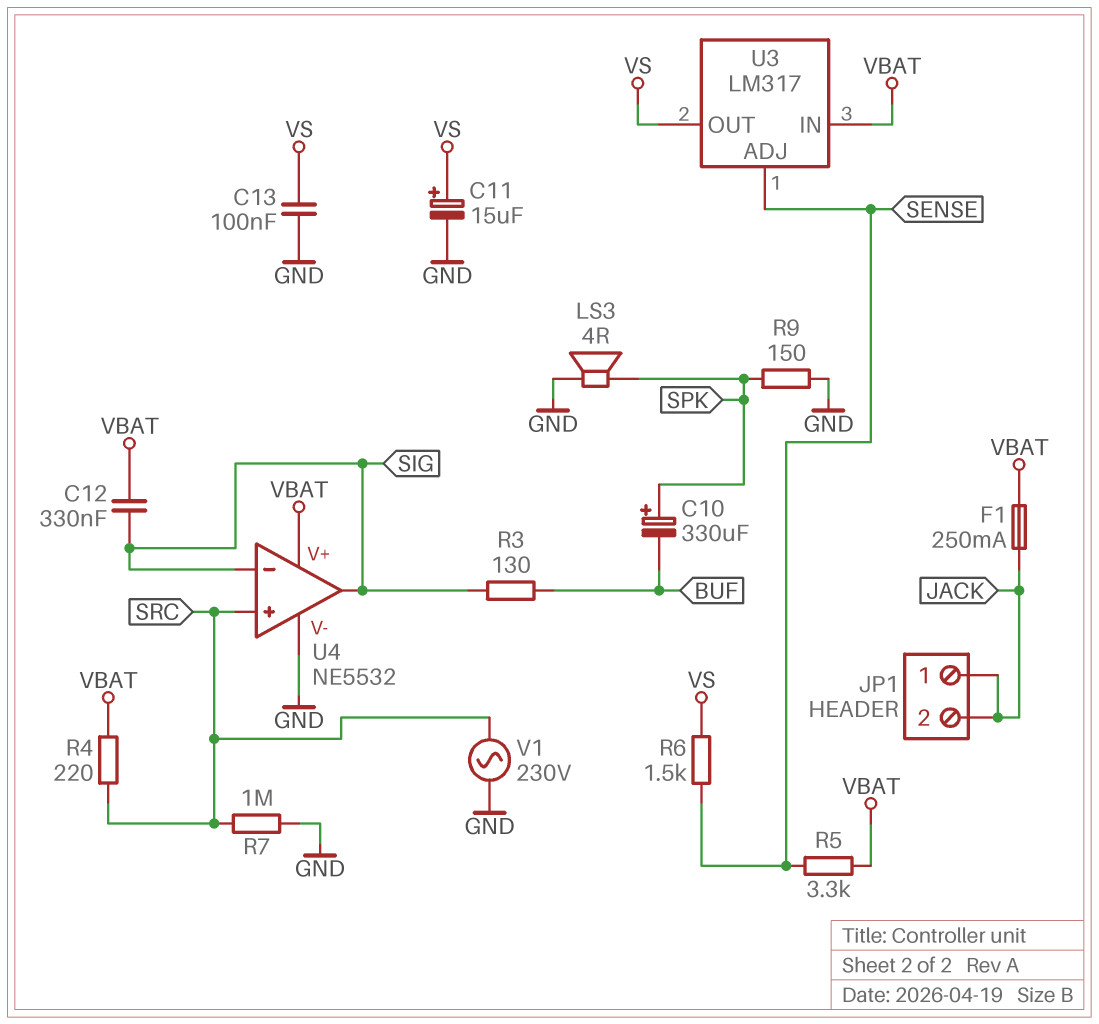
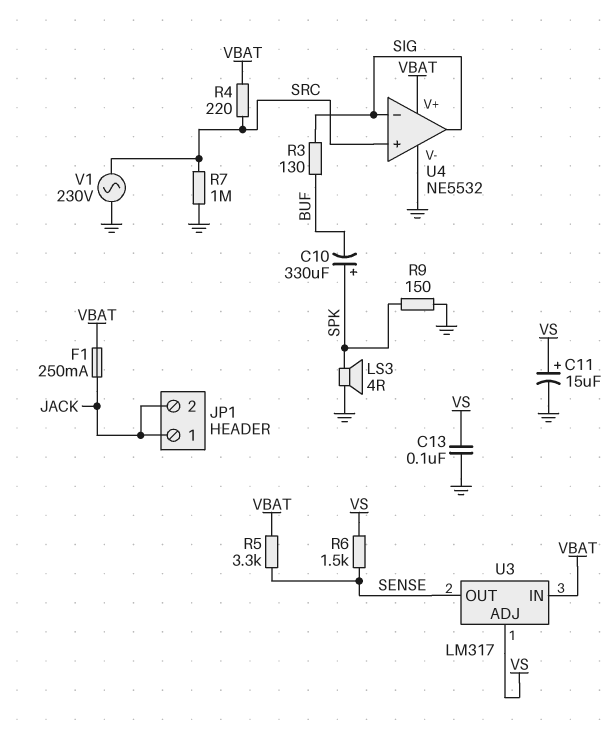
C12: 330nF (SIG, VBAT) -> none
U3 pin ADJ: SENSE -> VS
U3 pin OUT: VS -> SENSE

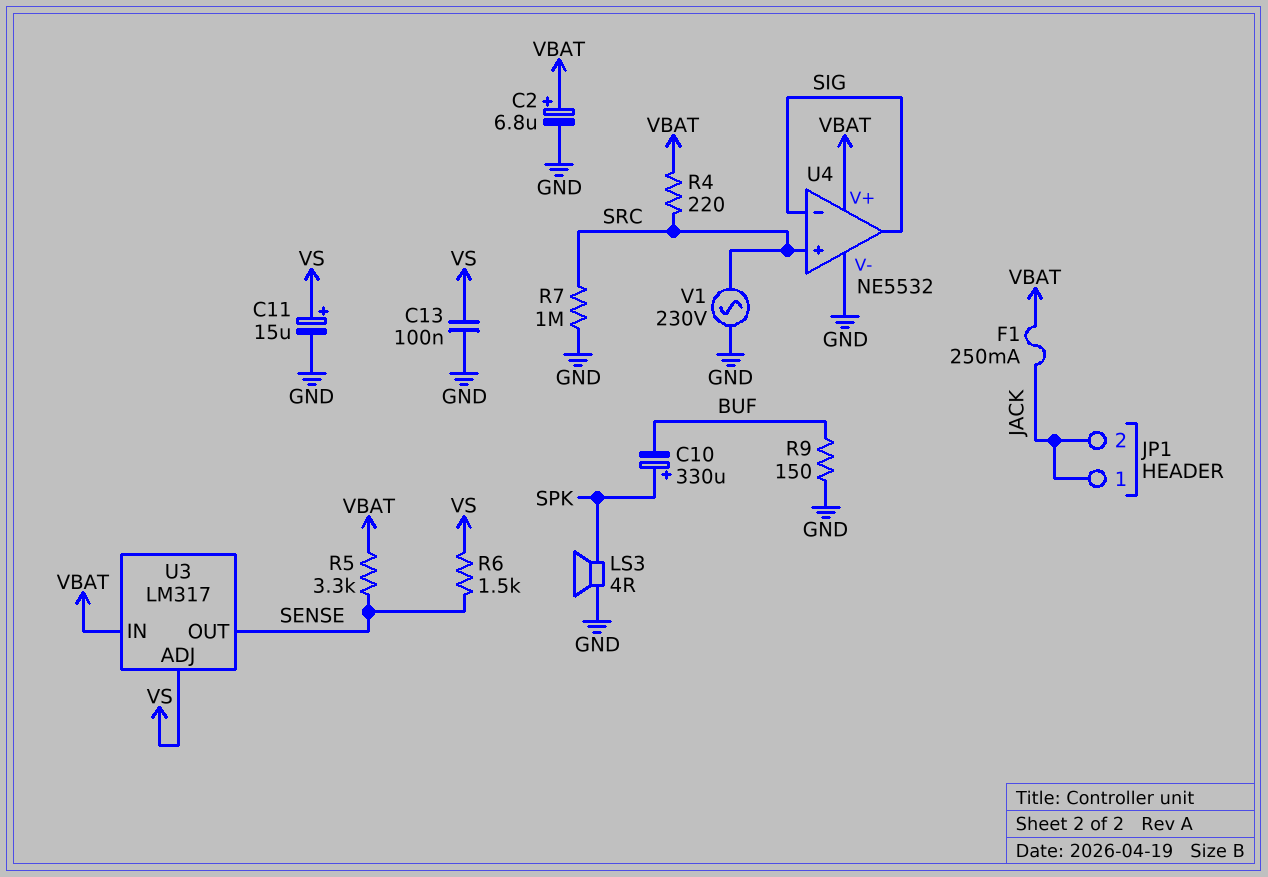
C2: none -> 6.8uF (plus VBAT, minus GND)
R3: 130 (BUF, SIG) -> none
R9: 150 (GND, SPK) -> 150 (BUF, GND)

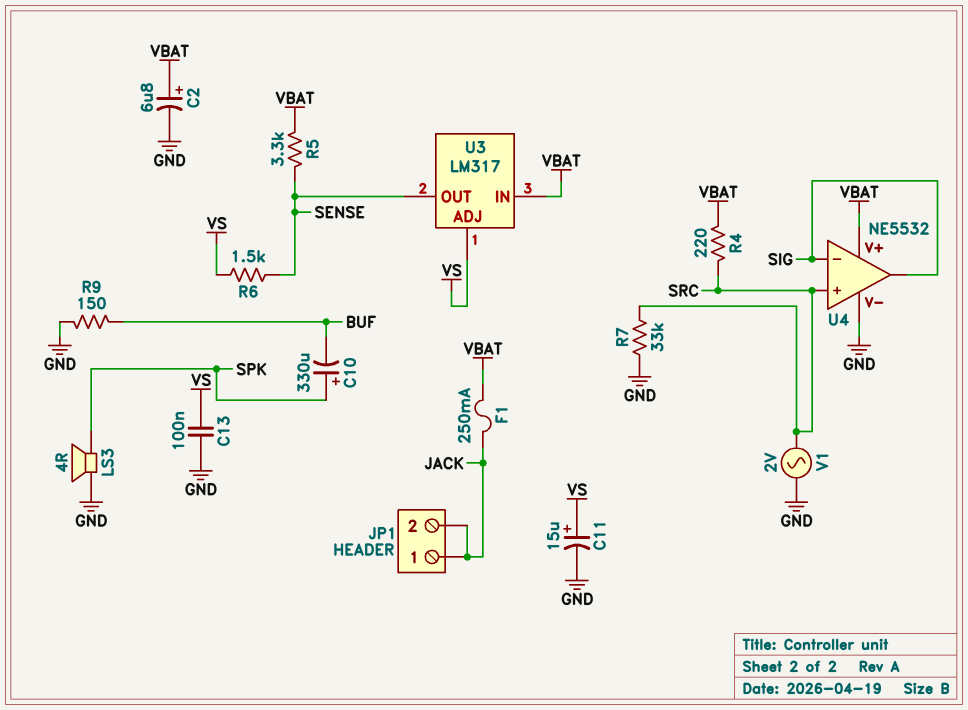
R7: 1M (GND, SRC) -> 33k (GND, SRC)
V1: AC 230V (GND, SRC) -> AC 2V (GND, SRC)

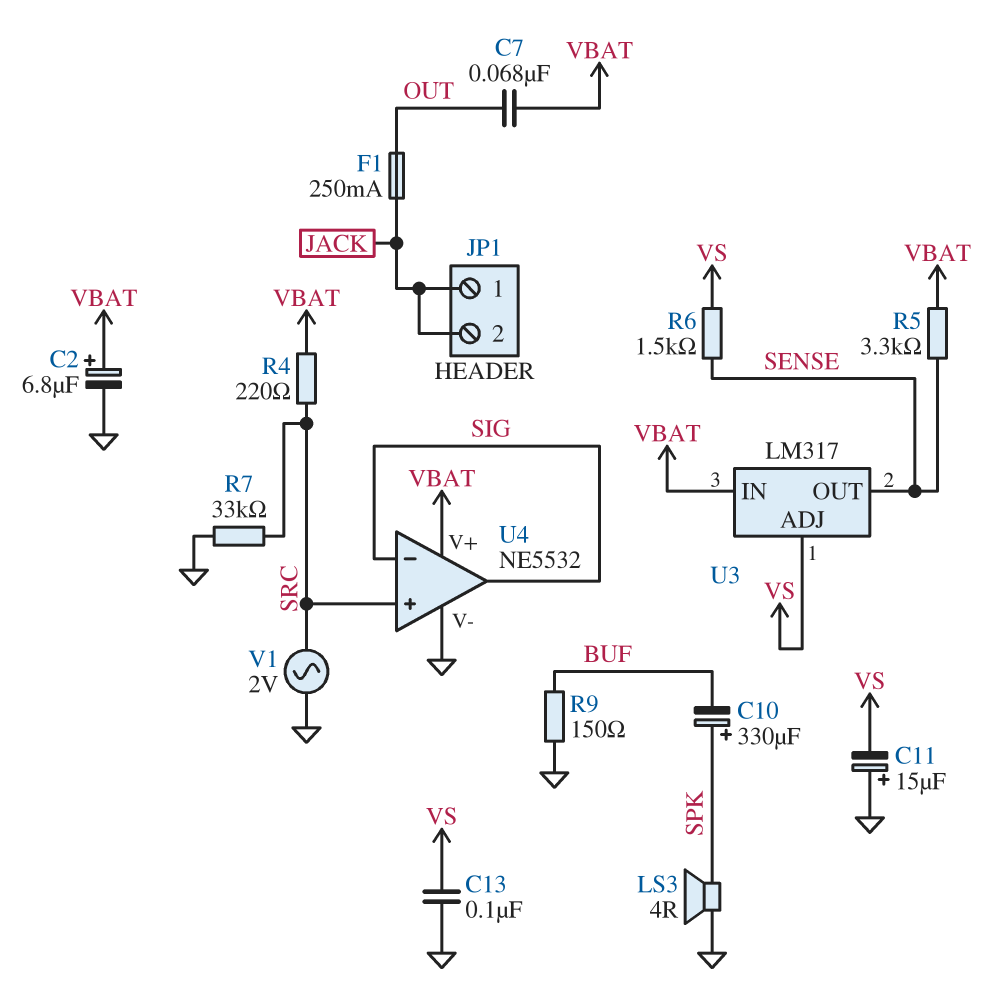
C7: none -> 68nF (OUT, VBAT)
C11: 15uF (plus VS, minus GND) -> 15uF (plus GND, minus VS)
F1: 250mA (JACK, VBAT) -> 250mA (JACK, OUT)

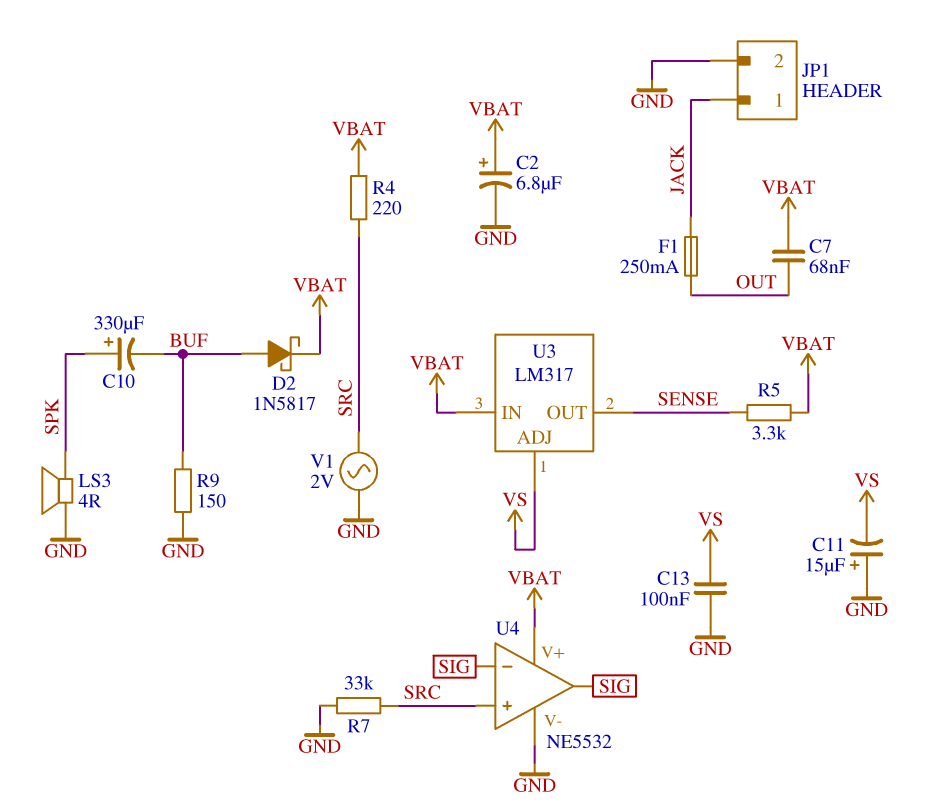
D2: none -> schottky 1N5817 (A BUF, K VBAT)
JP1 pin 2: JACK -> GND
R6: 1.5k (SENSE, VS) -> none

